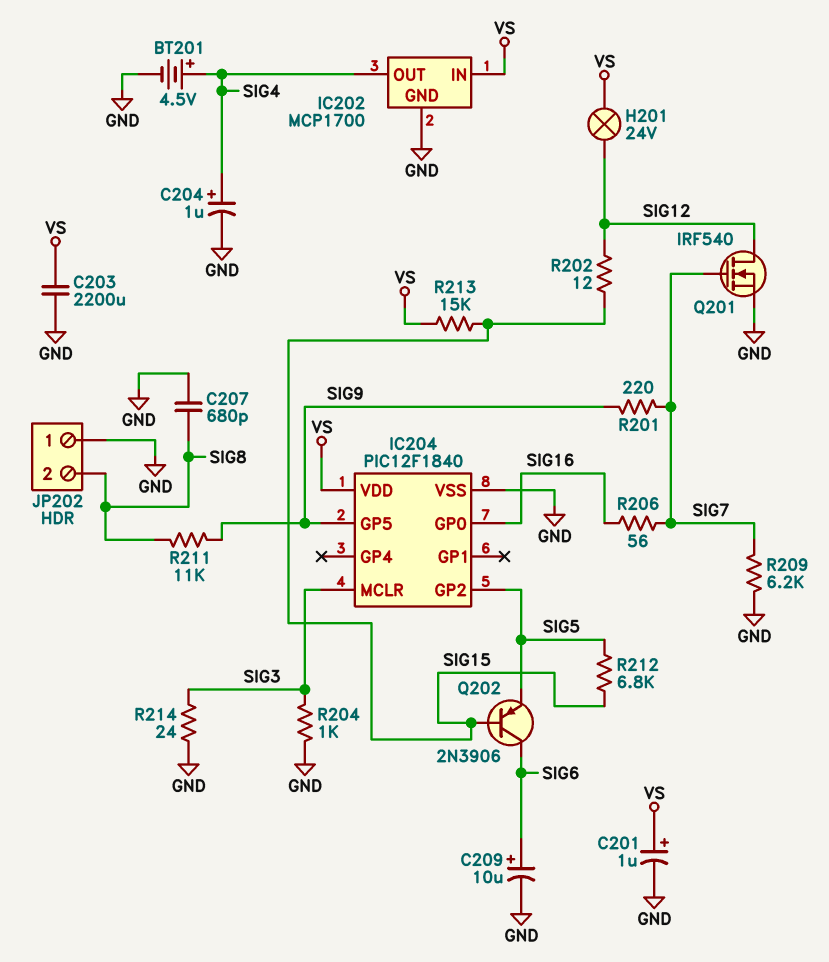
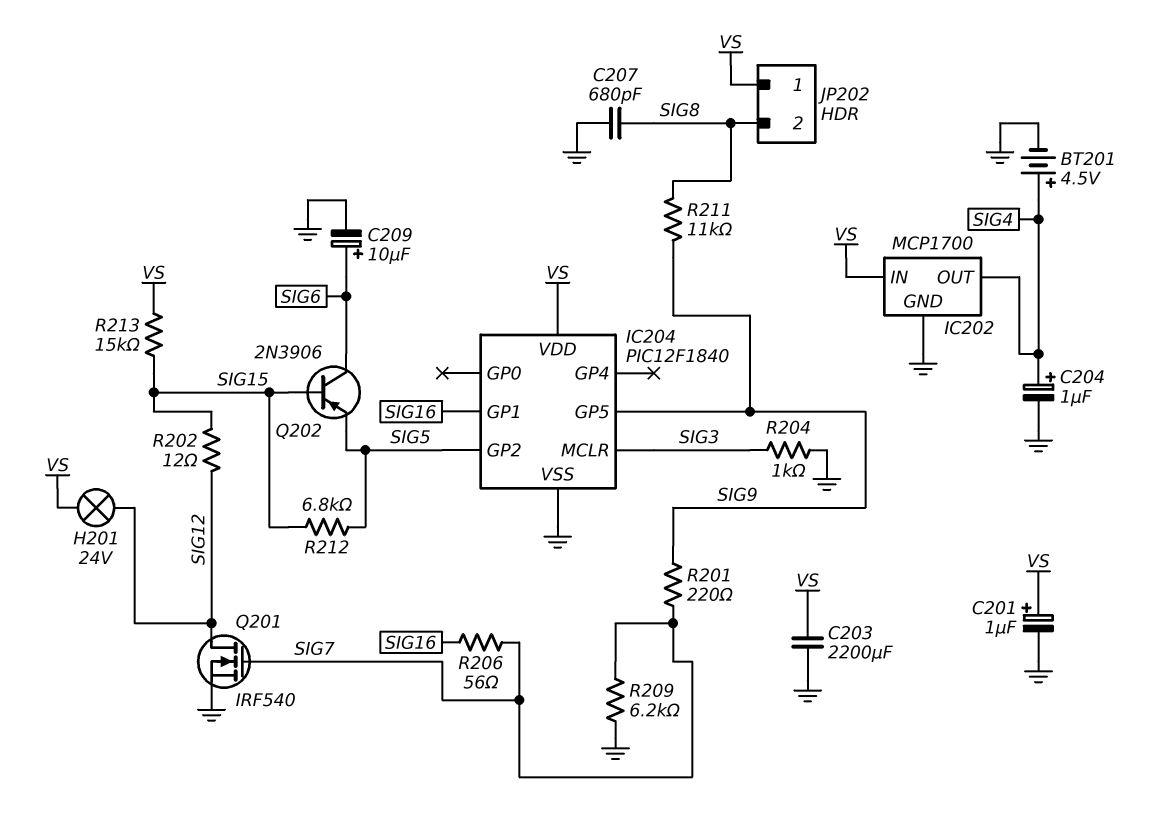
IC204 pin GP0: SIG16 -> none
IC204 pin GP1: none -> SIG16
JP202 pin 1: GND -> VS
R214: 24 (GND, SIG3) -> none

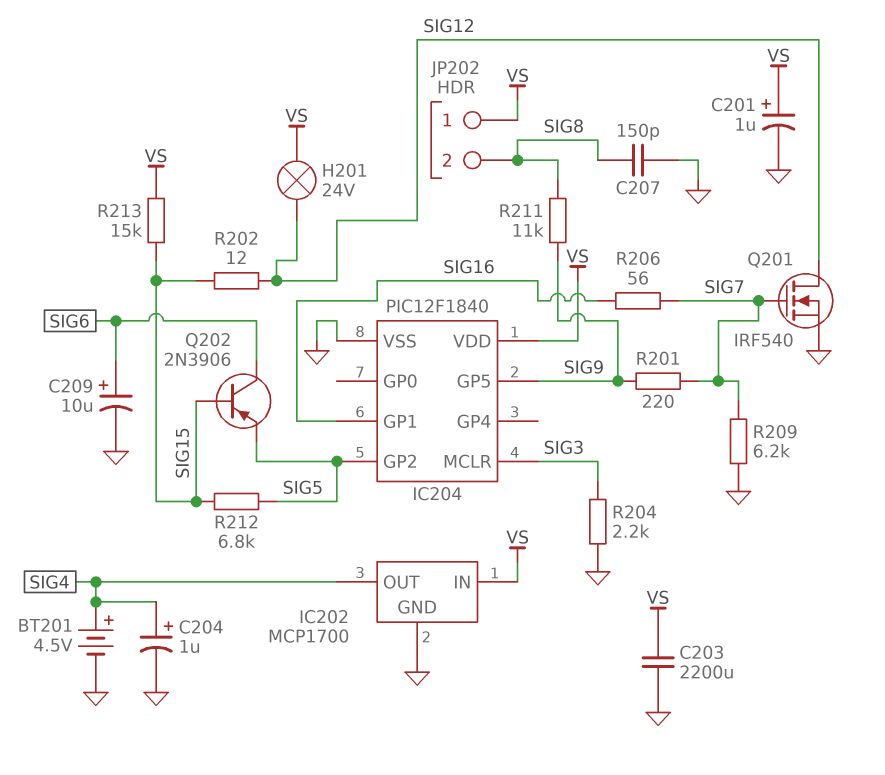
C207: 680pF (GND, SIG8) -> 150pF (GND, SIG8)
R204: 1k (GND, SIG3) -> 2.2k (GND, SIG3)

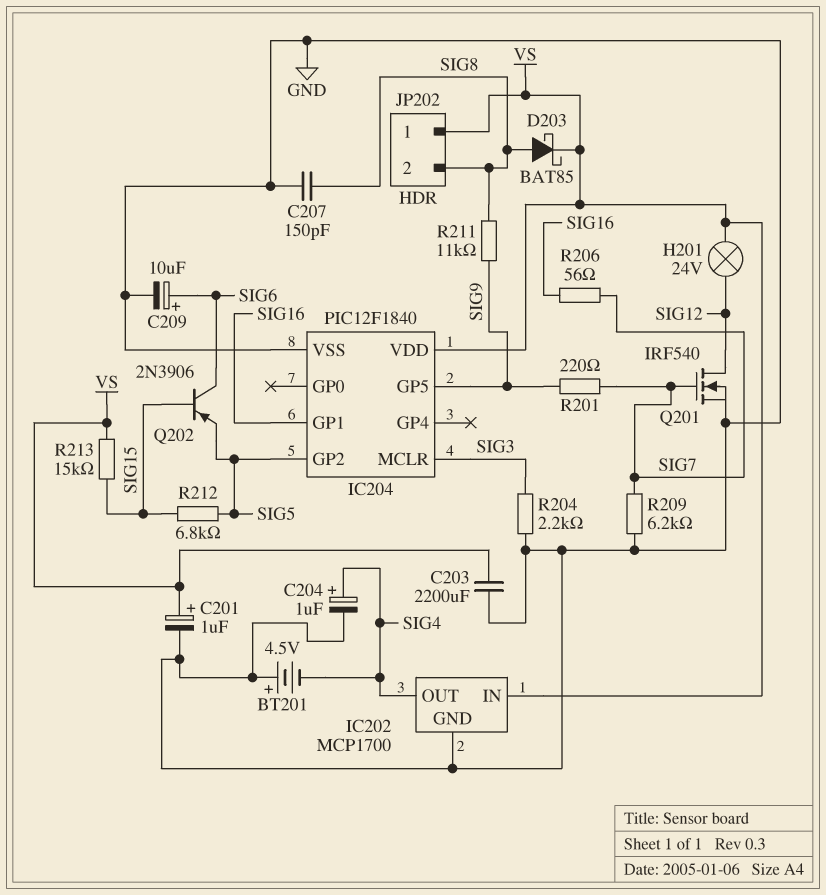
BT201: 4.5V (plus SIG4, minus GND) -> 4.5V (plus GND, minus SIG4)
D203: none -> schottky BAT85 (A SIG8, K VS)
R202: 12 (SIG12, SIG15) -> none

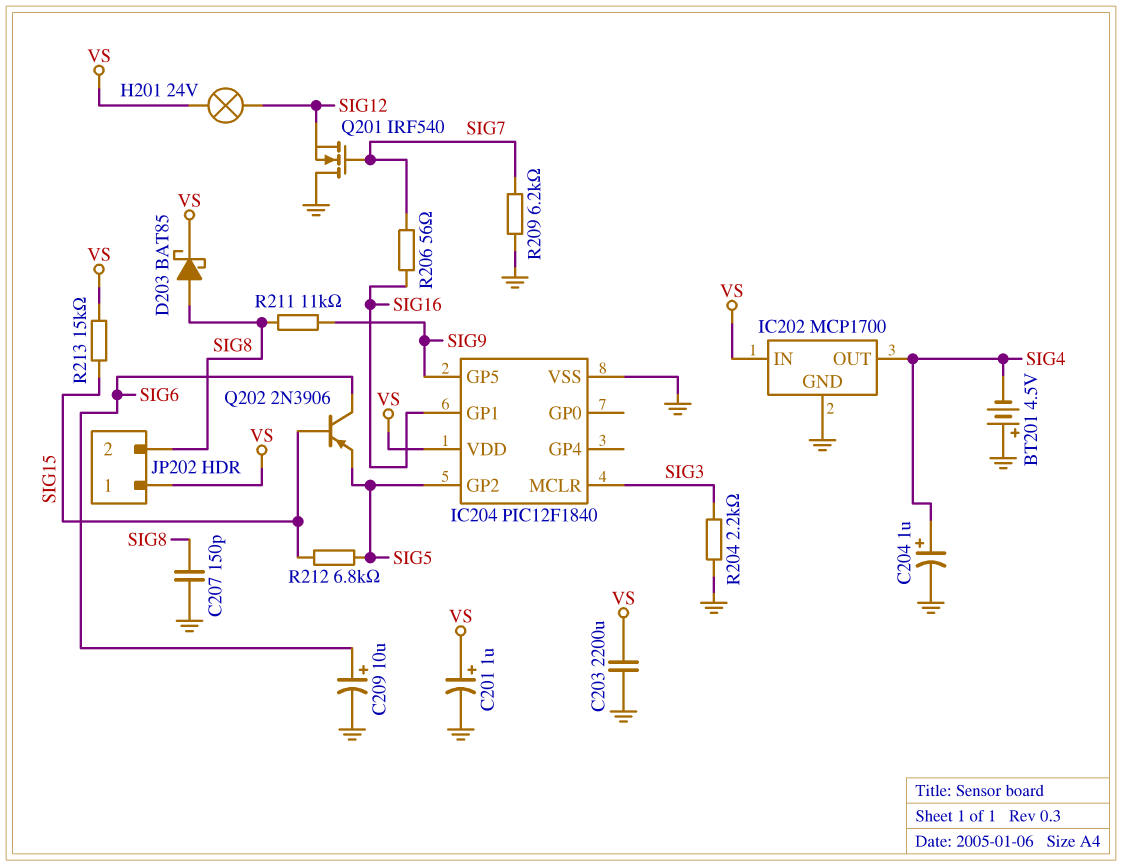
Q201: NMOS IRF540 (G SIG7, D SIG12, S GND) -> NMOS IRF540 (G SIG7, D GND, S SIG12)
R201: 220 (SIG7, SIG9) -> none

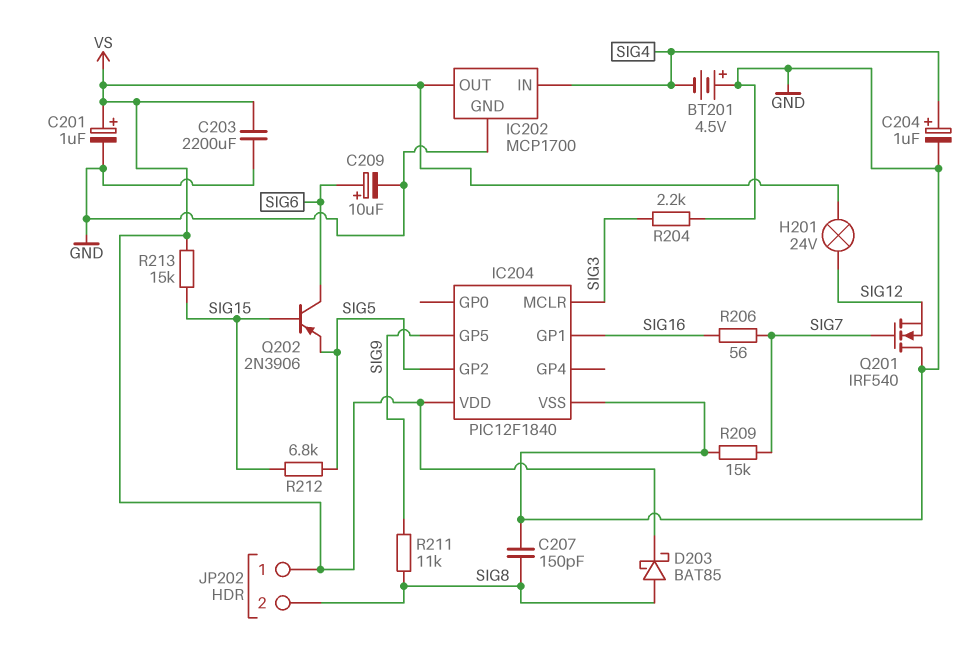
IC202 pin IN: VS -> SIG4
IC202 pin OUT: SIG4 -> VS
R209: 6.2k (GND, SIG7) -> 15k (GND, SIG7)

